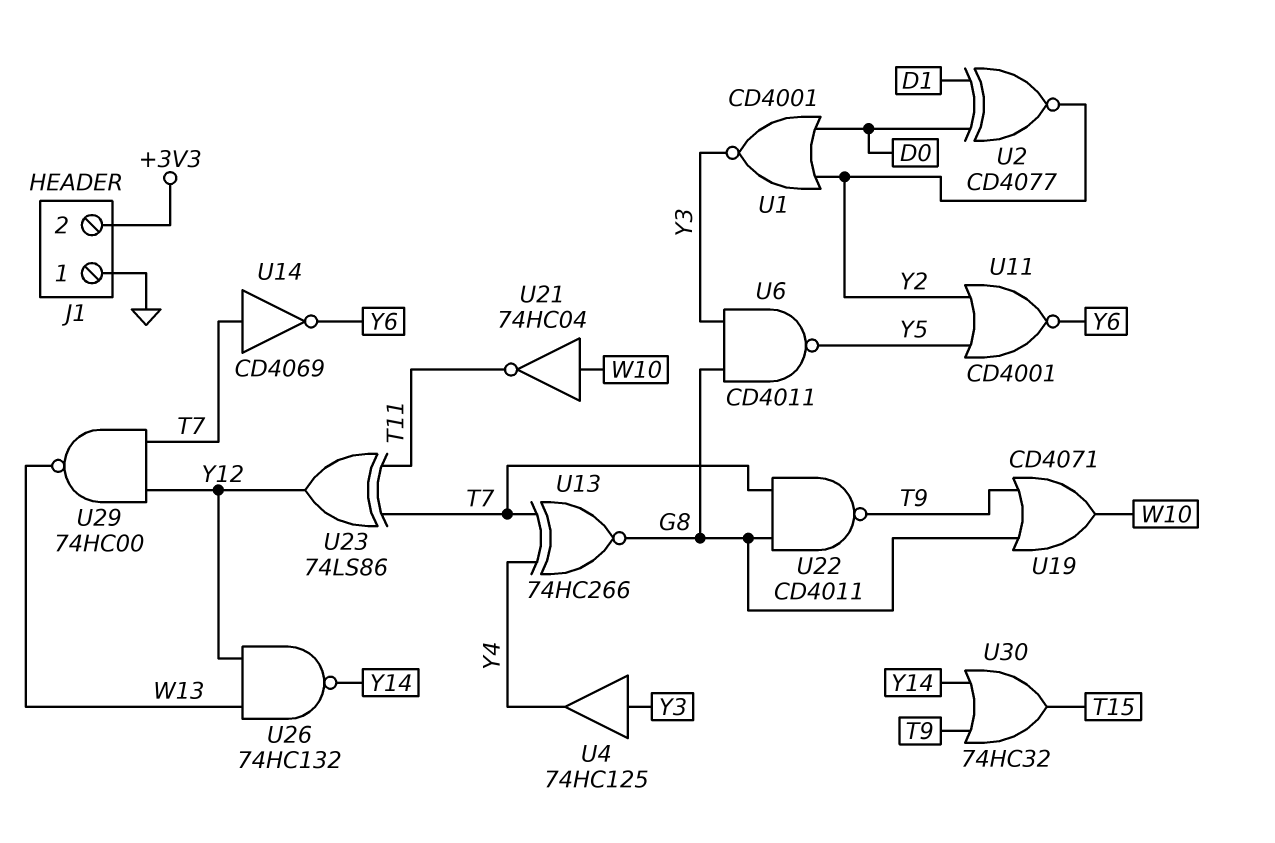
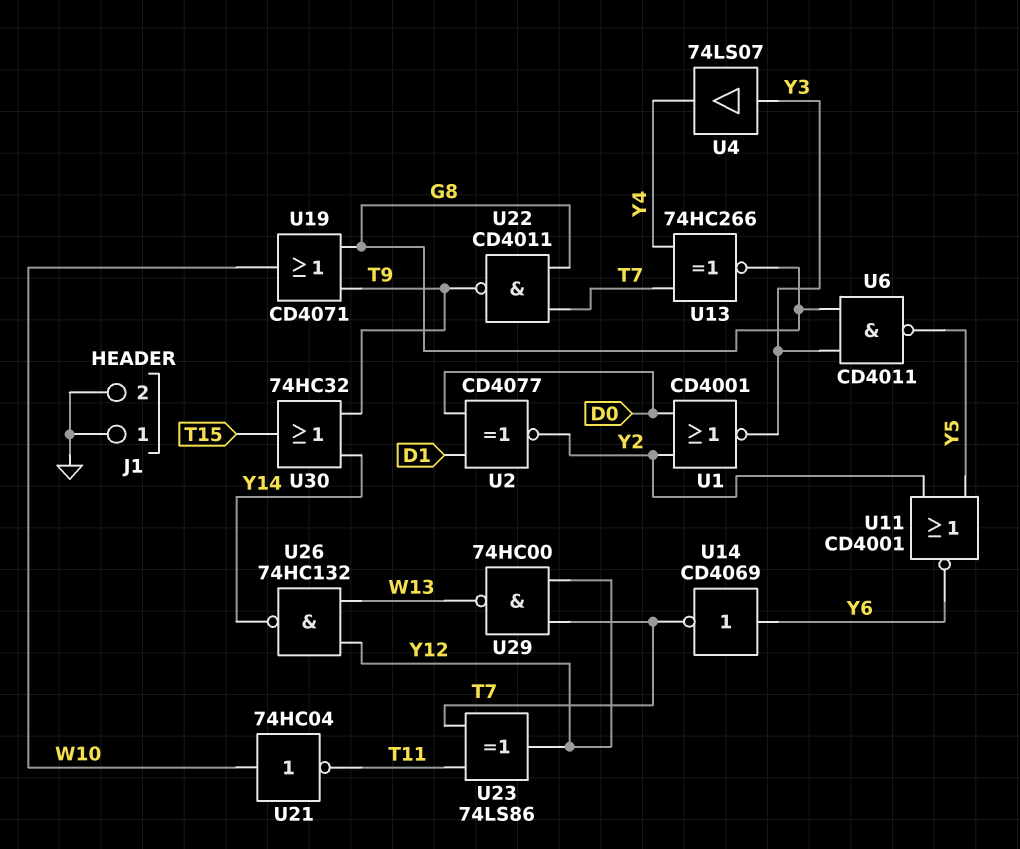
J1 pin 2: +3V3 -> GND
U4: buffer 74HC125 (in Y3, out Y4) -> buffer 74LS07 (in Y3, out Y4)
U14: NOT CD4069 (in T7, out Y6) -> NOT CD4069 (in Y6, out T7)

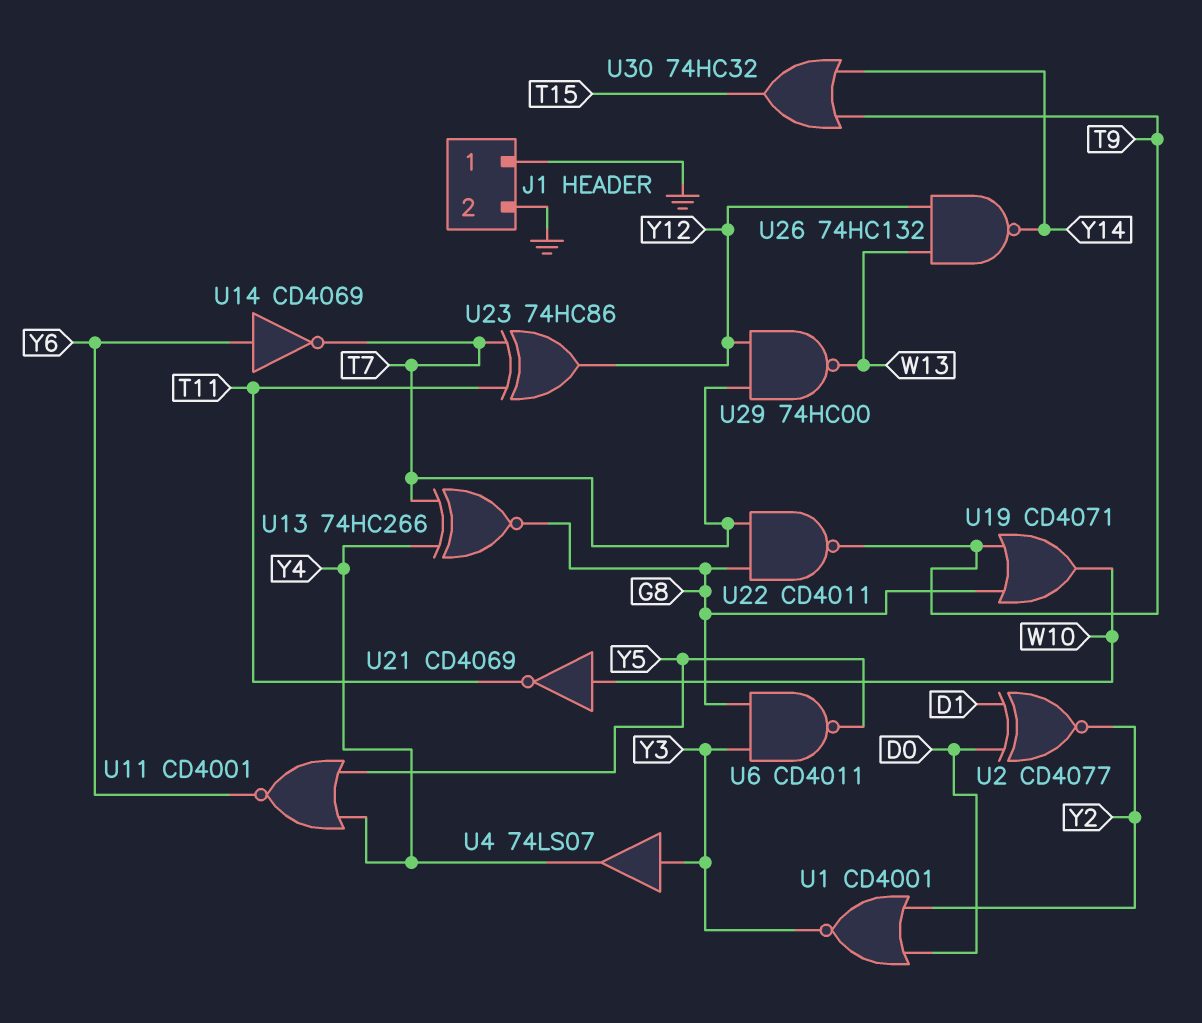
U11: NOR CD4001 (in Y2, in Y5, out Y6) -> NOR CD4001 (in Y4, in Y5, out Y6)
U21: NOT 74HC04 (in W10, out T11) -> NOT CD4069 (in W10, out T11)
U23: XOR 74LS86 (in T7, in T11, out Y12) -> XOR 74HC86 (in T7, in T11, out Y12)

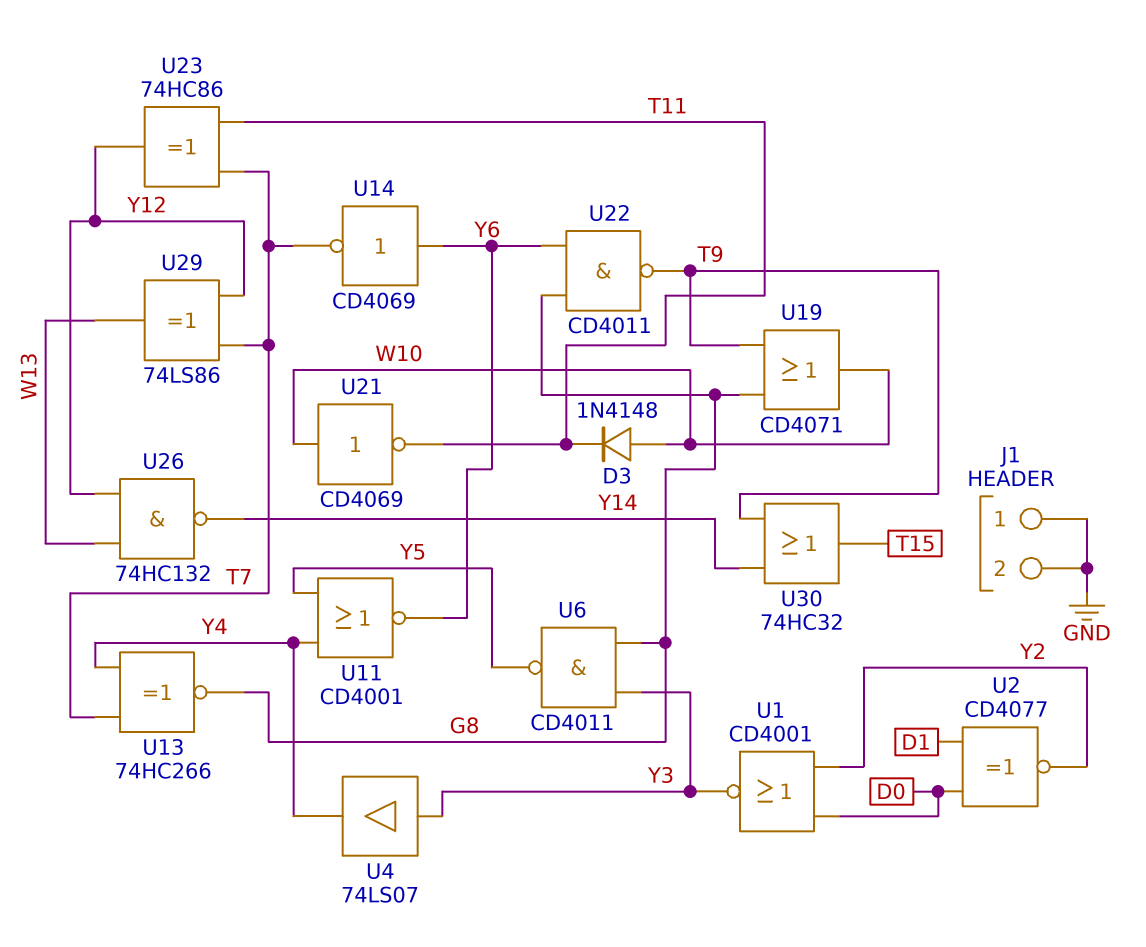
D3: none -> diode 1N4148 (A W10, K T11)
U22: NAND CD4011 (in G8, in T7, out T9) -> NAND CD4011 (in G8, in Y6, out T9)
U29: NAND 74HC00 (in T7, in Y12, out W13) -> XOR 74LS86 (in T7, in Y12, out W13)

